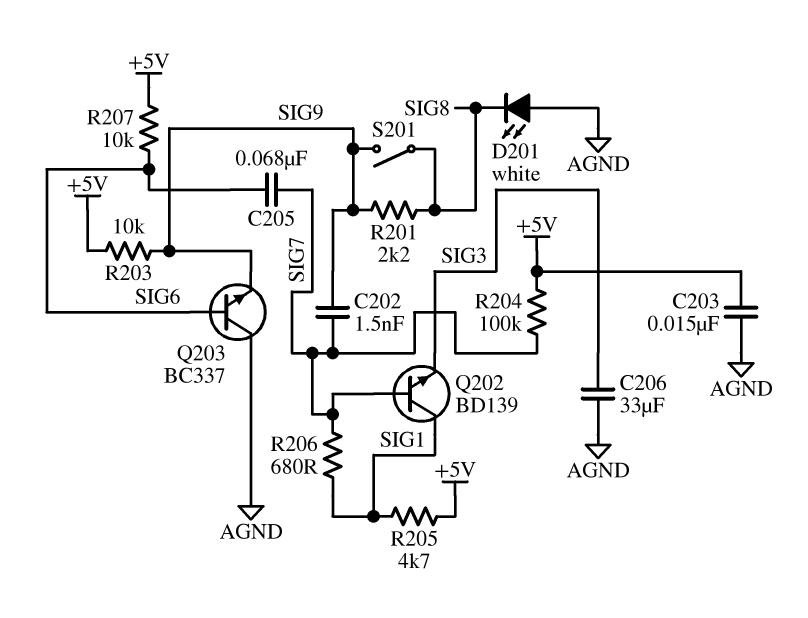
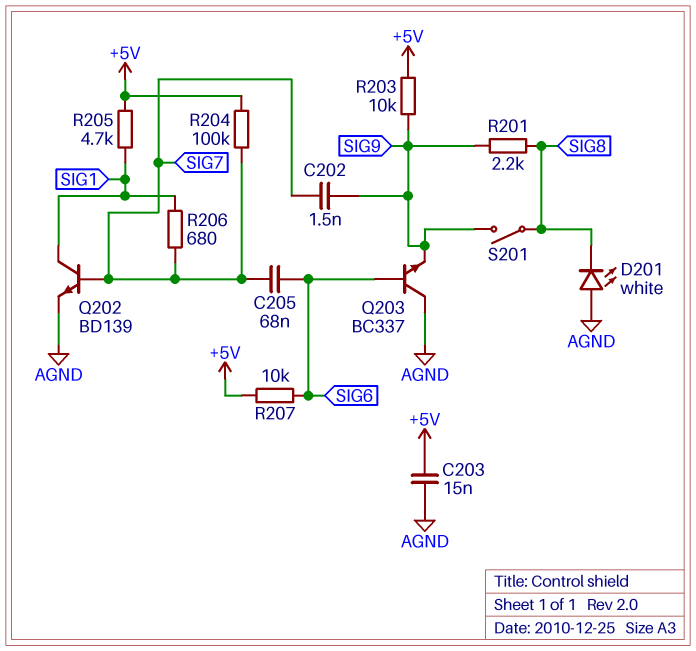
C206: 33uF (AGND, SIG3) -> none
Q202: NPN BD139 (B SIG7, C SIG1, E SIG3) -> NPN BD139 (B SIG7, C SIG1, E AGND)

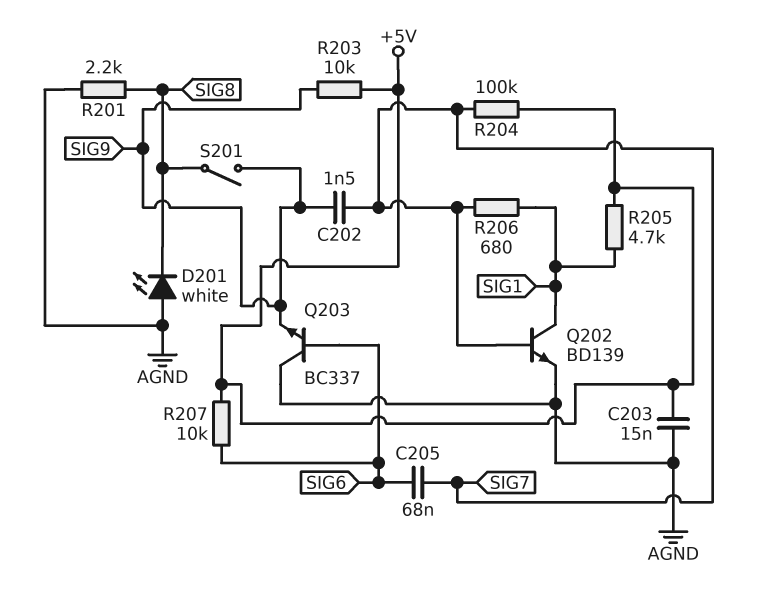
R201: 2.2k (SIG8, SIG9) -> 2.2k (AGND, SIG8)

